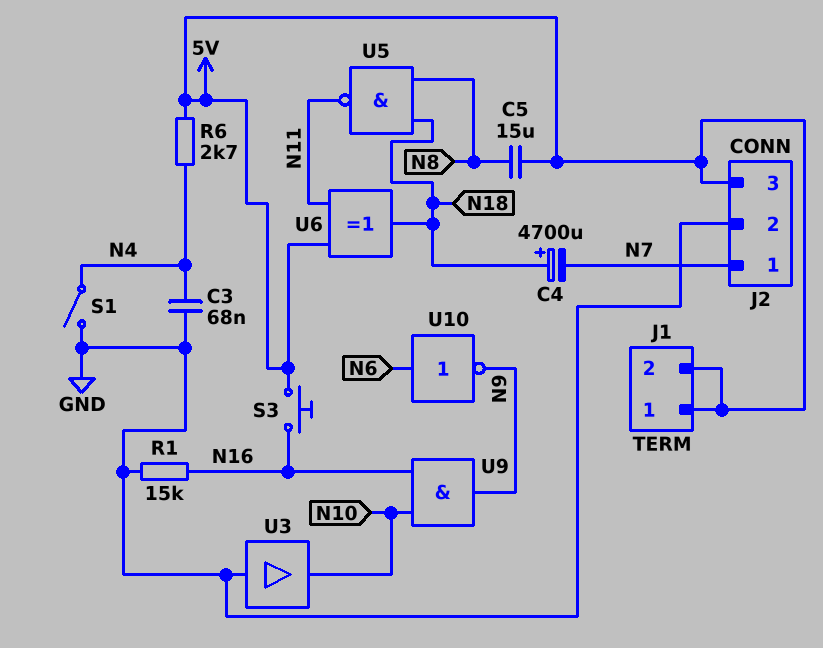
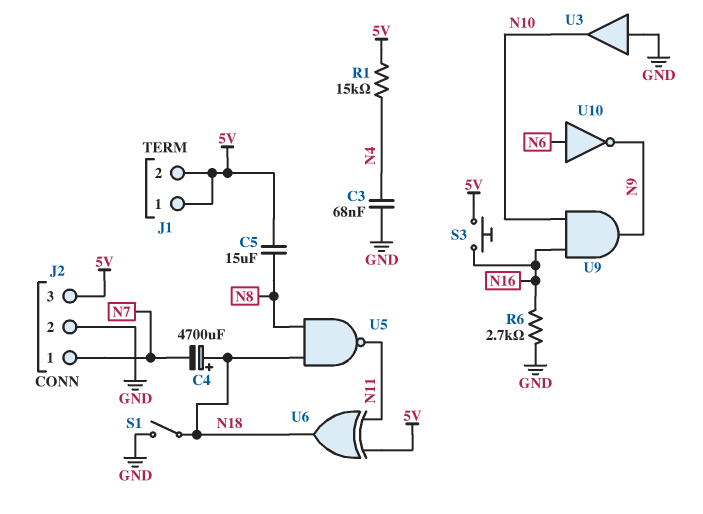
R1: 15k (GND, N16) -> 15k (5V, N4)
R6: 2.7k (5V, N4) -> 2.7k (GND, N16)
S1: switch (GND, N4) -> switch (GND, N18)

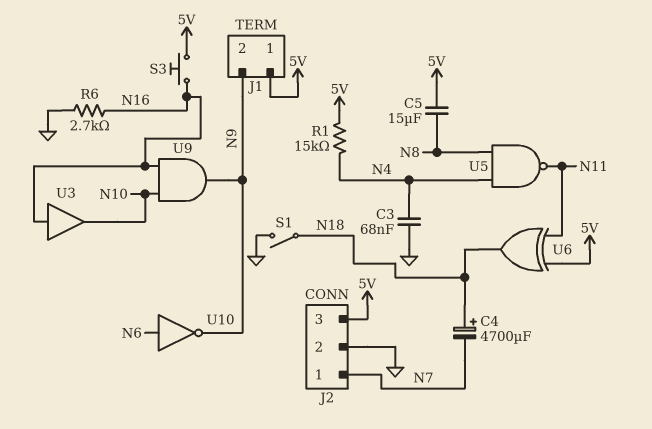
J1 pin 2: 5V -> N9
U3: buffer (in GND, out N10) -> buffer (in N16, out N10)
U5: NAND (in N8, in N18, out N11) -> NAND (in N4, in N8, out N11)

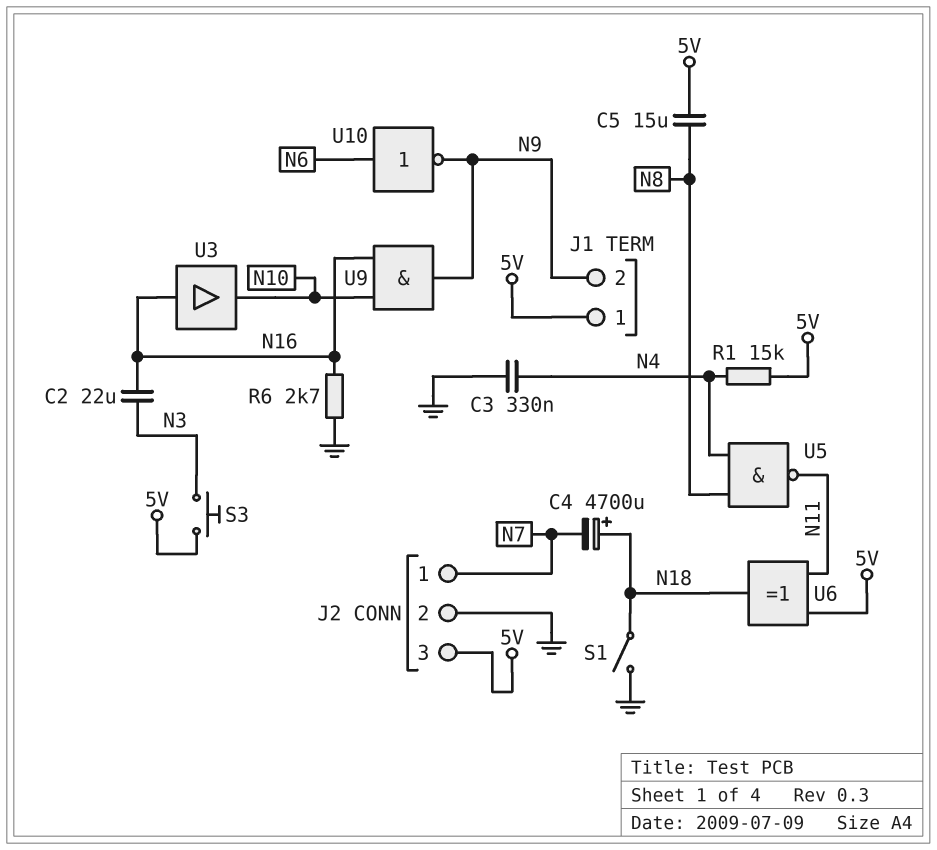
C2: none -> 22uF (N3, N16)
C3: 68nF (GND, N4) -> 330nF (GND, N4)
S3: button (5V, N16) -> button (5V, N3)

